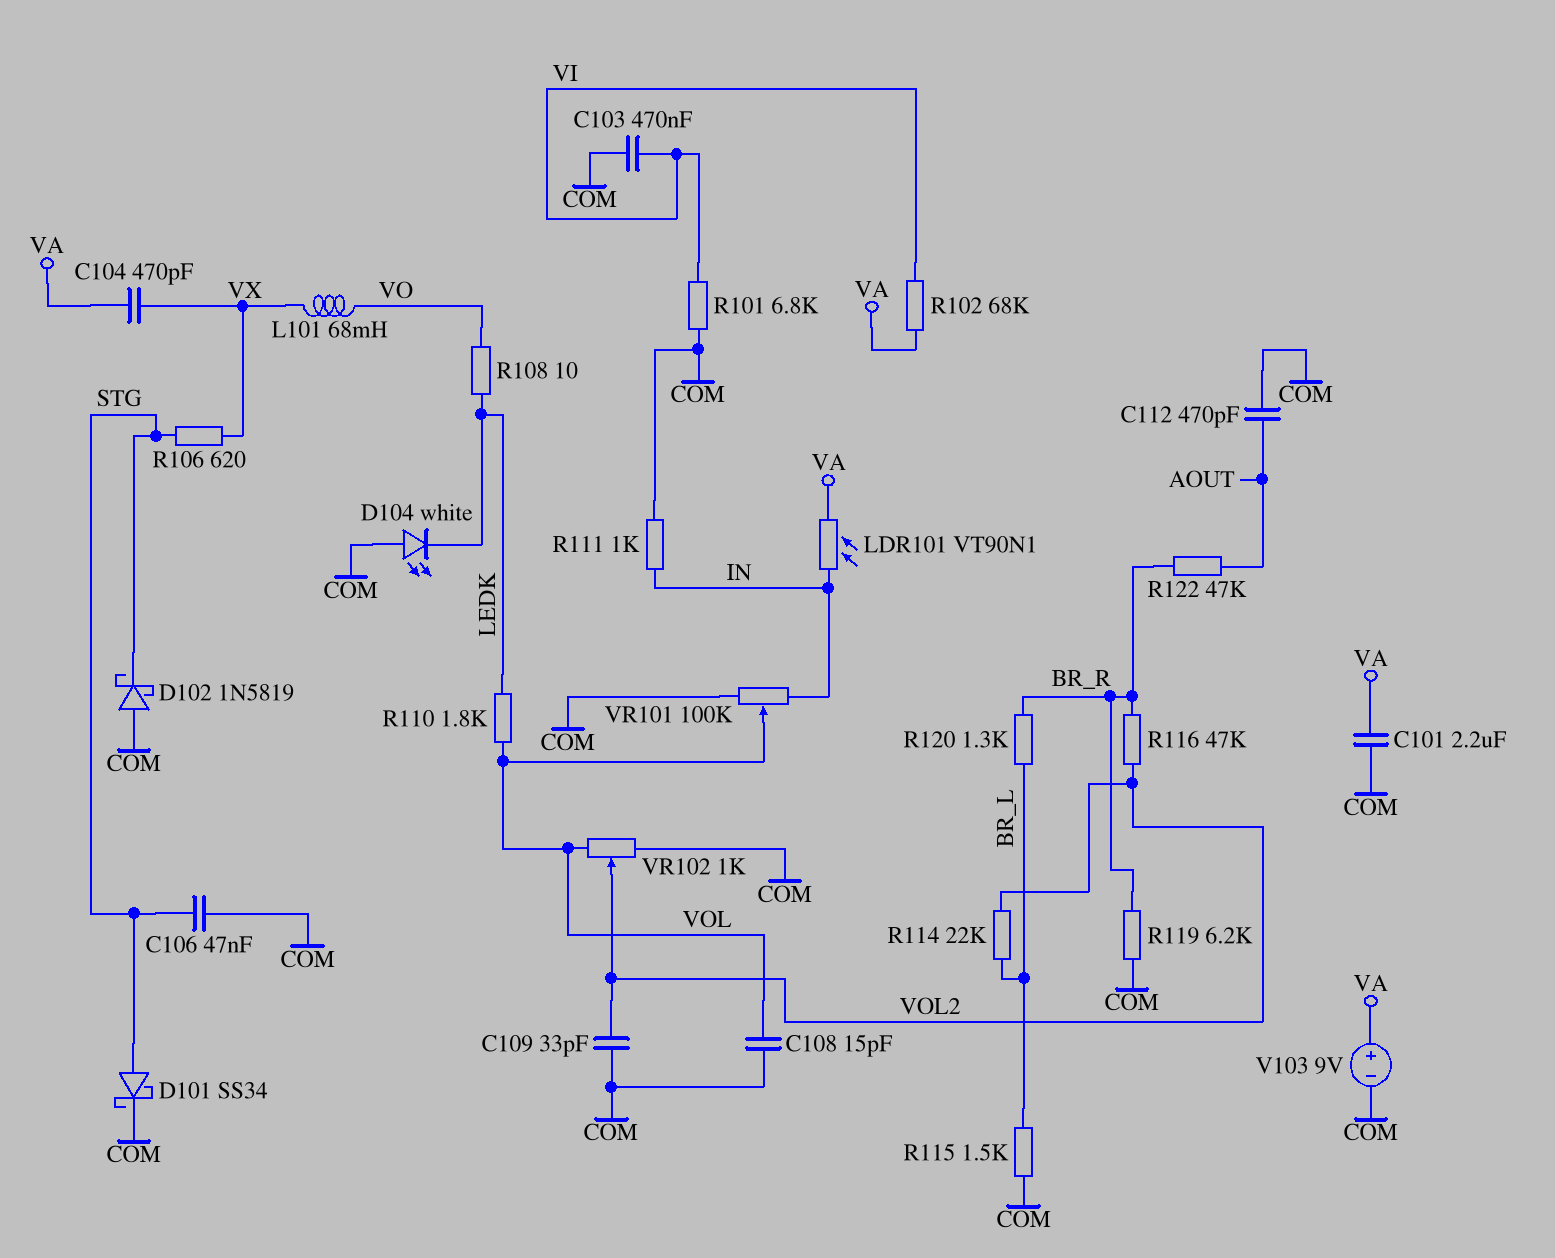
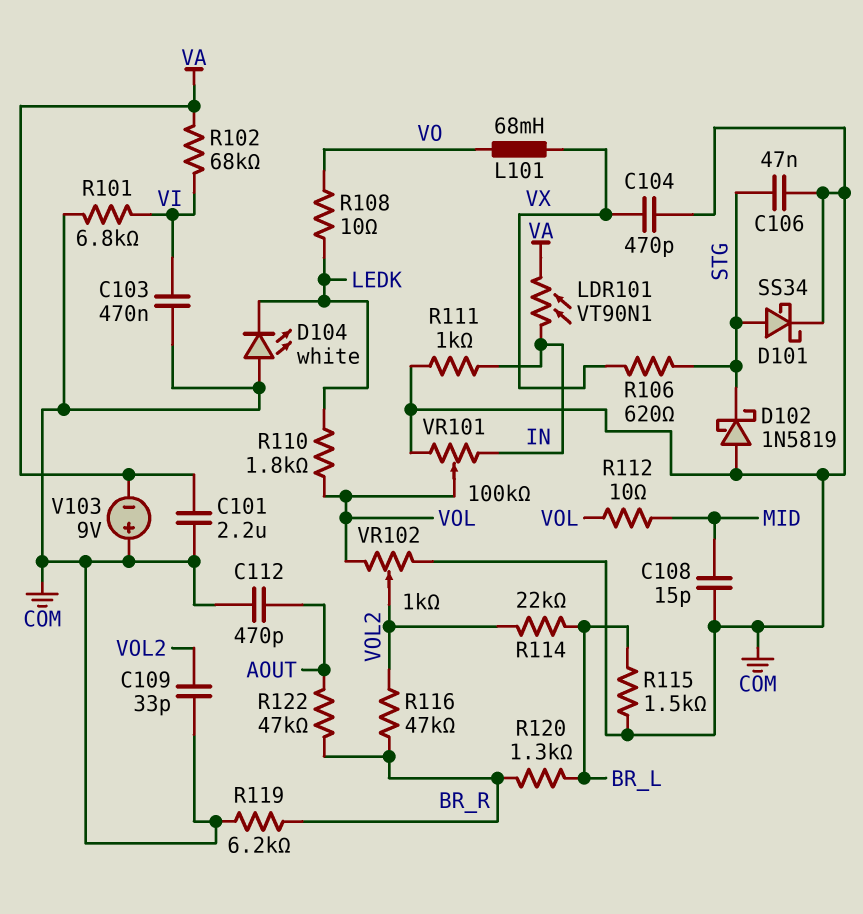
C104: 470pF (VA, VX) -> 470pF (COM, VX)
C108: 15pF (COM, VOL) -> 15pF (COM, MID)
R112: none -> 10 (MID, VOL)
V103: 9V (plus VA, minus COM) -> 9V (plus COM, minus VA)

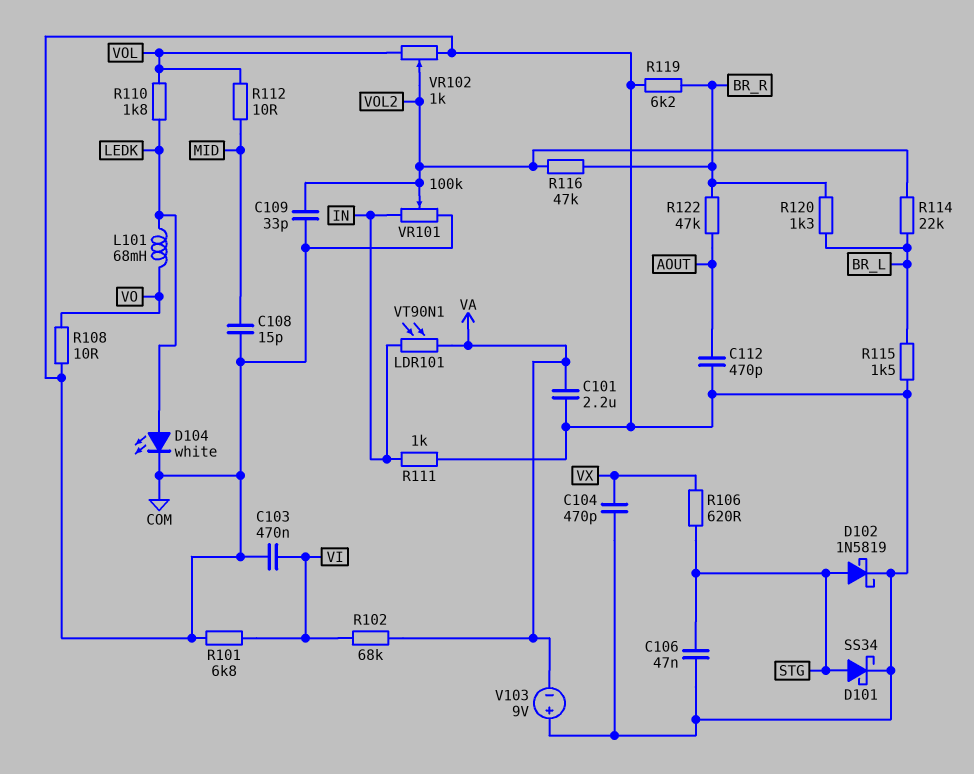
D102: schottky 1N5819 (A COM, K STG) -> schottky 1N5819 (A STG, K COM)
D104: LED white (A COM, K LEDK) -> LED white (A LEDK, K COM)
L101: 68mH (VO, VX) -> 68mH (LEDK, VO)
R108: 10 (LEDK, VO) -> 10 (COM, VO)
VR101: 100k (COM, IN, wiper VOL) -> 100k (COM, IN, wiper VOL2)

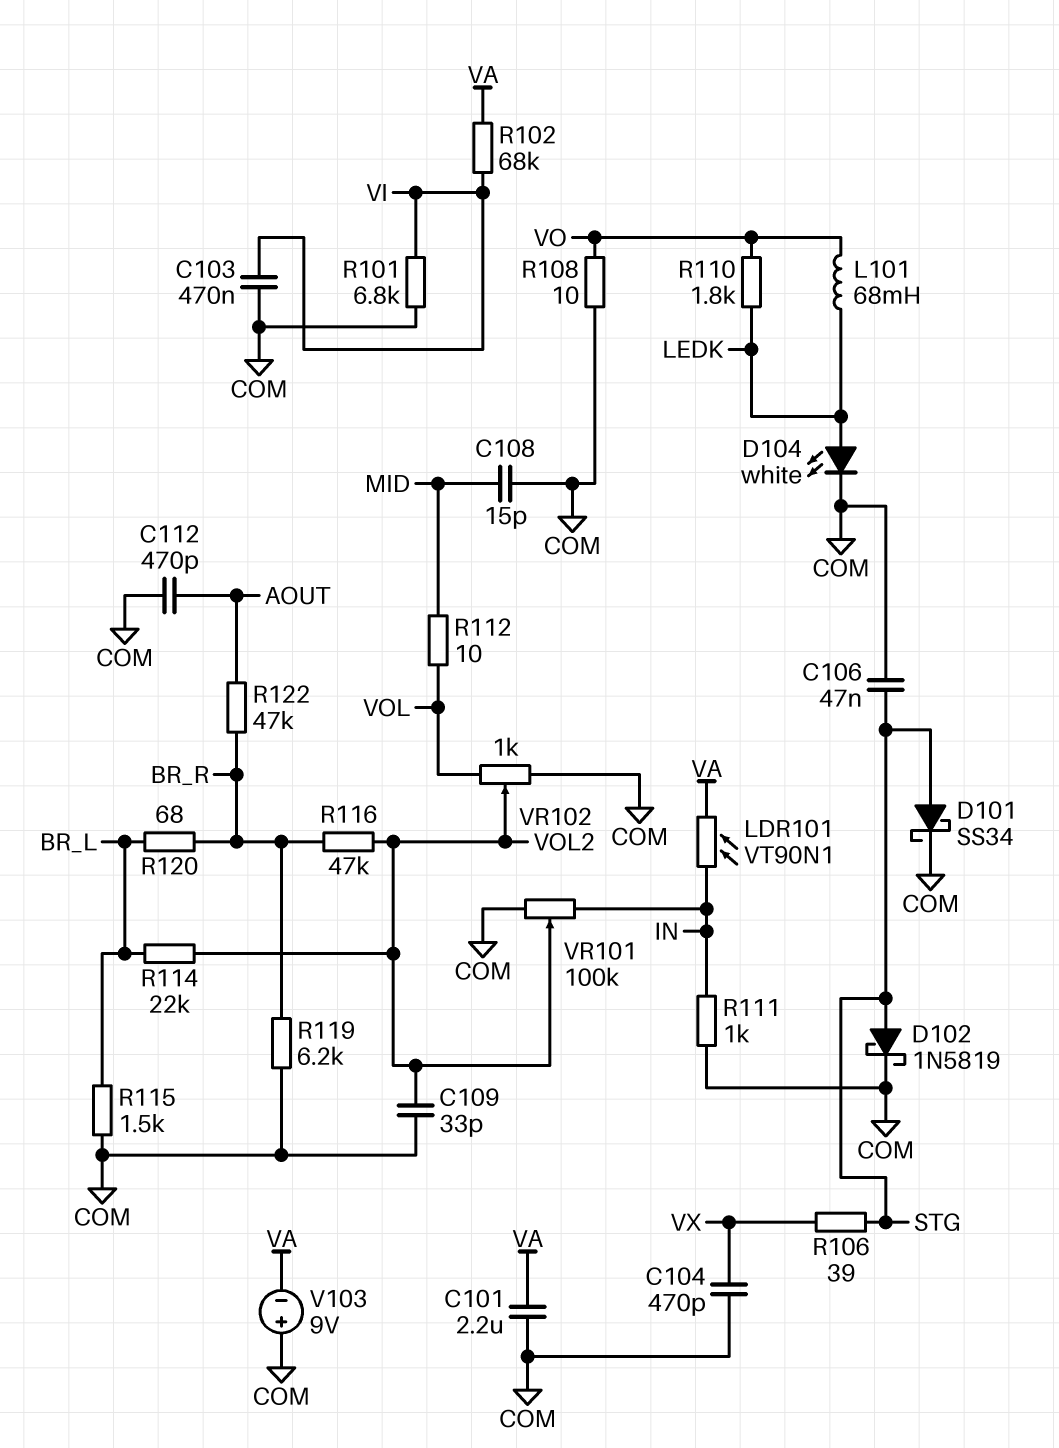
R106: 620 (STG, VX) -> 39 (STG, VX)
R110: 1.8k (LEDK, VOL) -> 1.8k (LEDK, VO)
R120: 1.3k (BR_L, BR_R) -> 68 (BR_L, BR_R)

